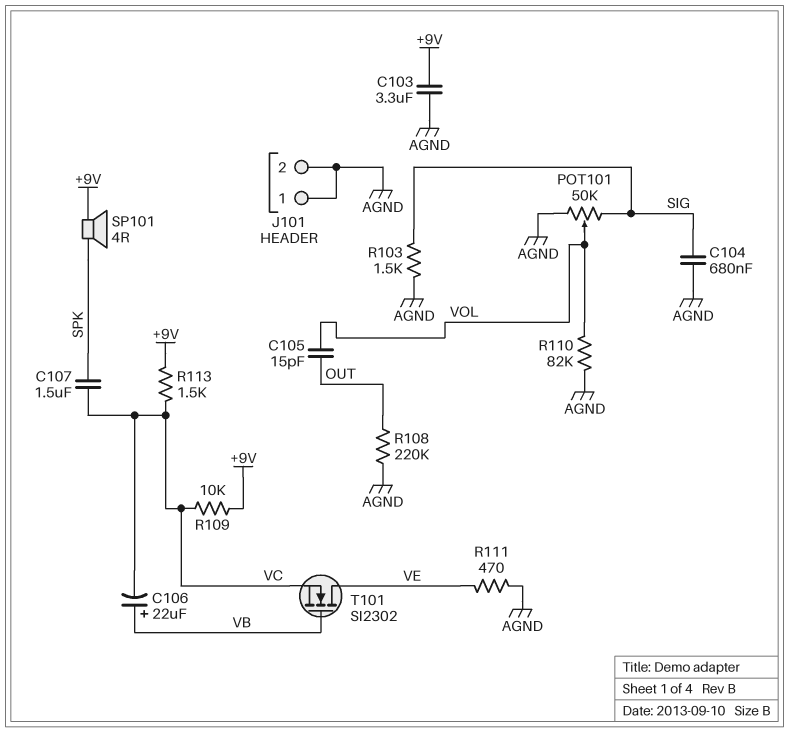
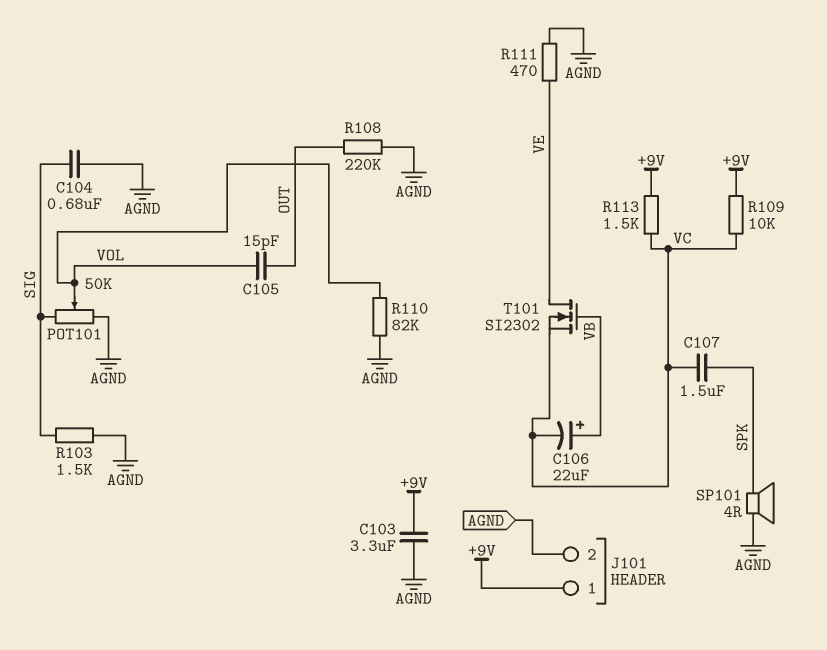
J101 pin 1: AGND -> +9V
SP101: speaker 4R (+9V, SPK) -> speaker 4R (AGND, SPK)

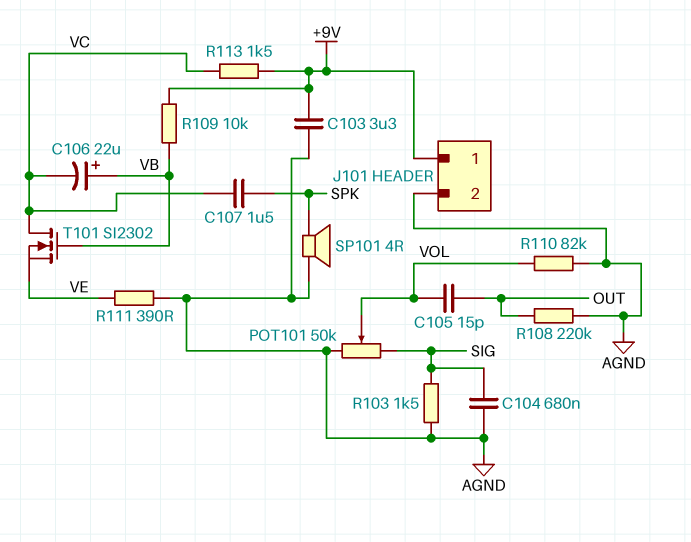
R109: 10k (+9V, VC) -> 10k (+9V, VB)
R111: 470 (AGND, VE) -> 390 (AGND, VE)
T101: NMOS SI2302 (G VB, D VE, S VC) -> NMOS SI2302 (G VB, D VC, S VE)

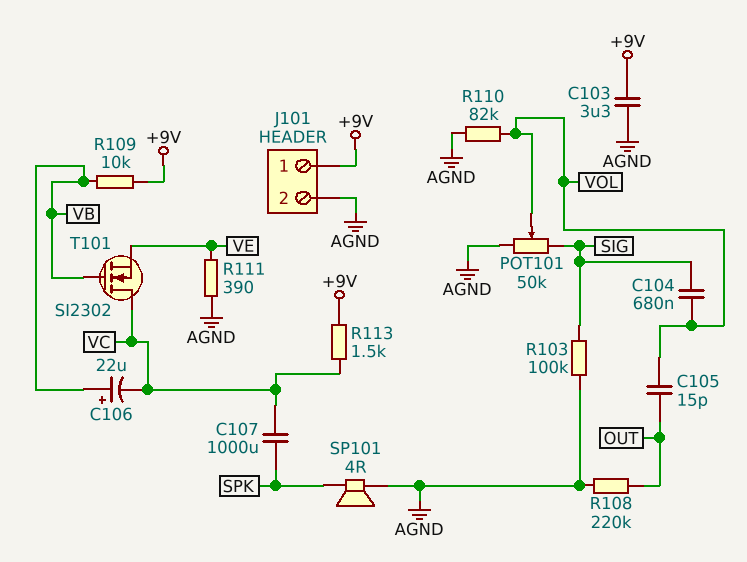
C104: 680nF (AGND, SIG) -> 680nF (SIG, VOL)
C107: 1.5uF (SPK, VC) -> 1000uF (SPK, VC)
R103: 1.5k (AGND, SIG) -> 100k (AGND, SIG)

